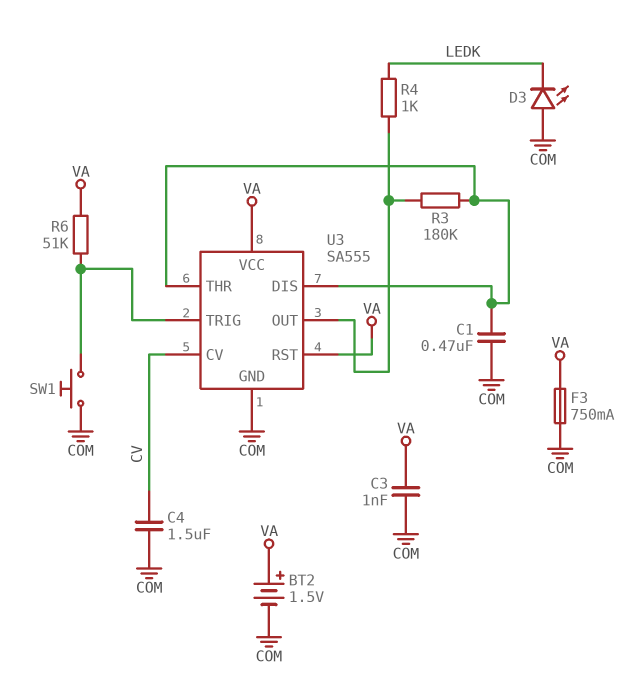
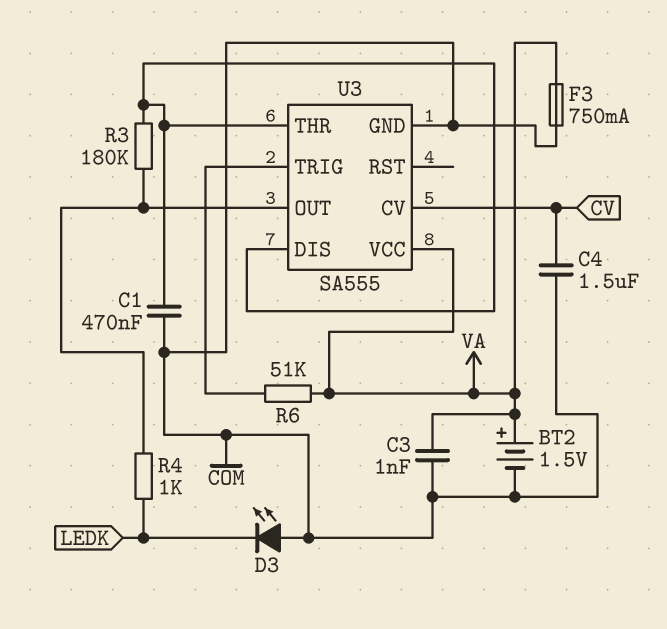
SW1: button (COM, U3/TRIG) -> none
U3 pin RST: VA -> none

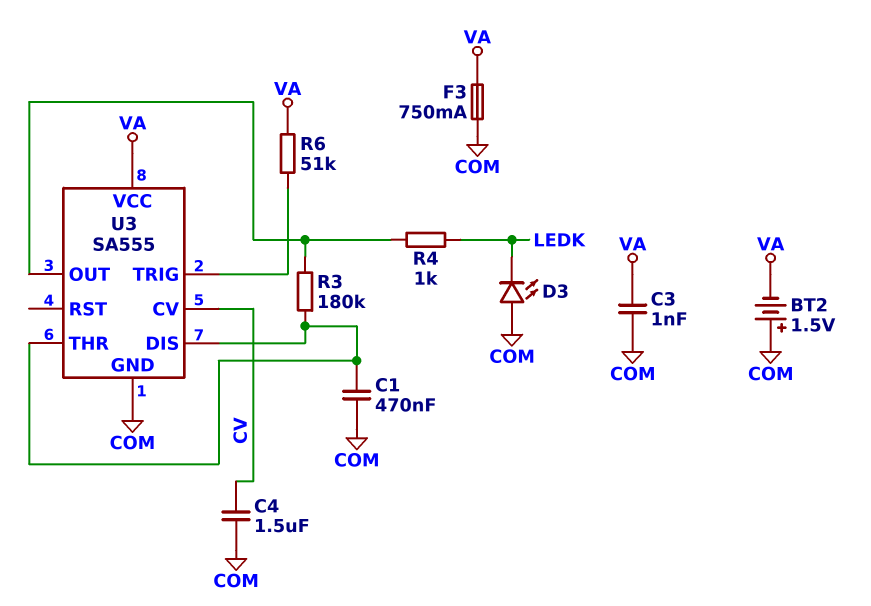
BT2: 1.5V (plus VA, minus COM) -> 1.5V (plus COM, minus VA)

